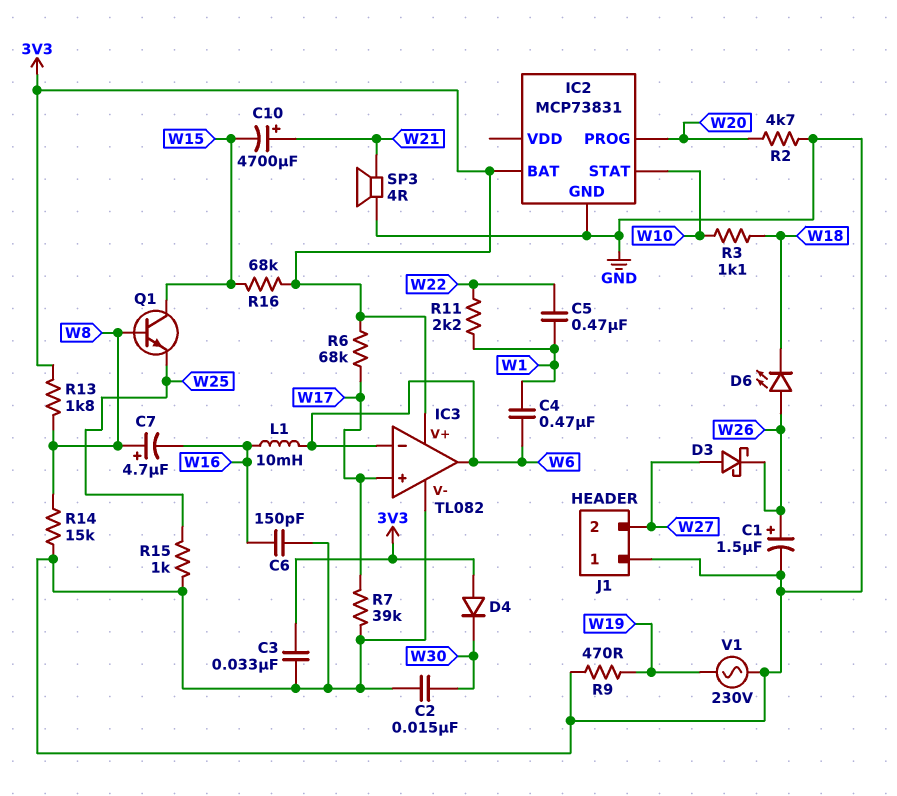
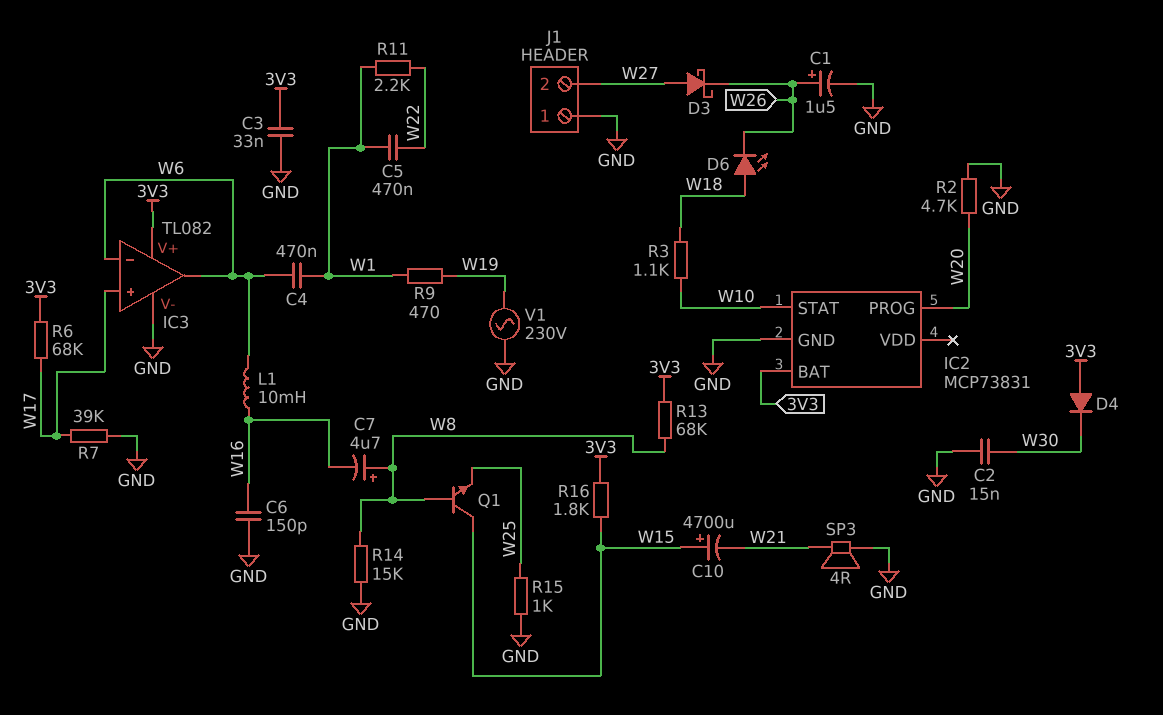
C10: 4700uF (plus W21, minus W15) -> 4700uF (plus W15, minus W21)
D6: LED (A W26, K W18) -> LED (A W18, K W26)
R9: 470 (GND, W19) -> 470 (W1, W19)
R13: 1.8k (3V3, W8) -> 68k (3V3, W8)
R16: 68k (3V3, W15) -> 1.8k (3V3, W15)

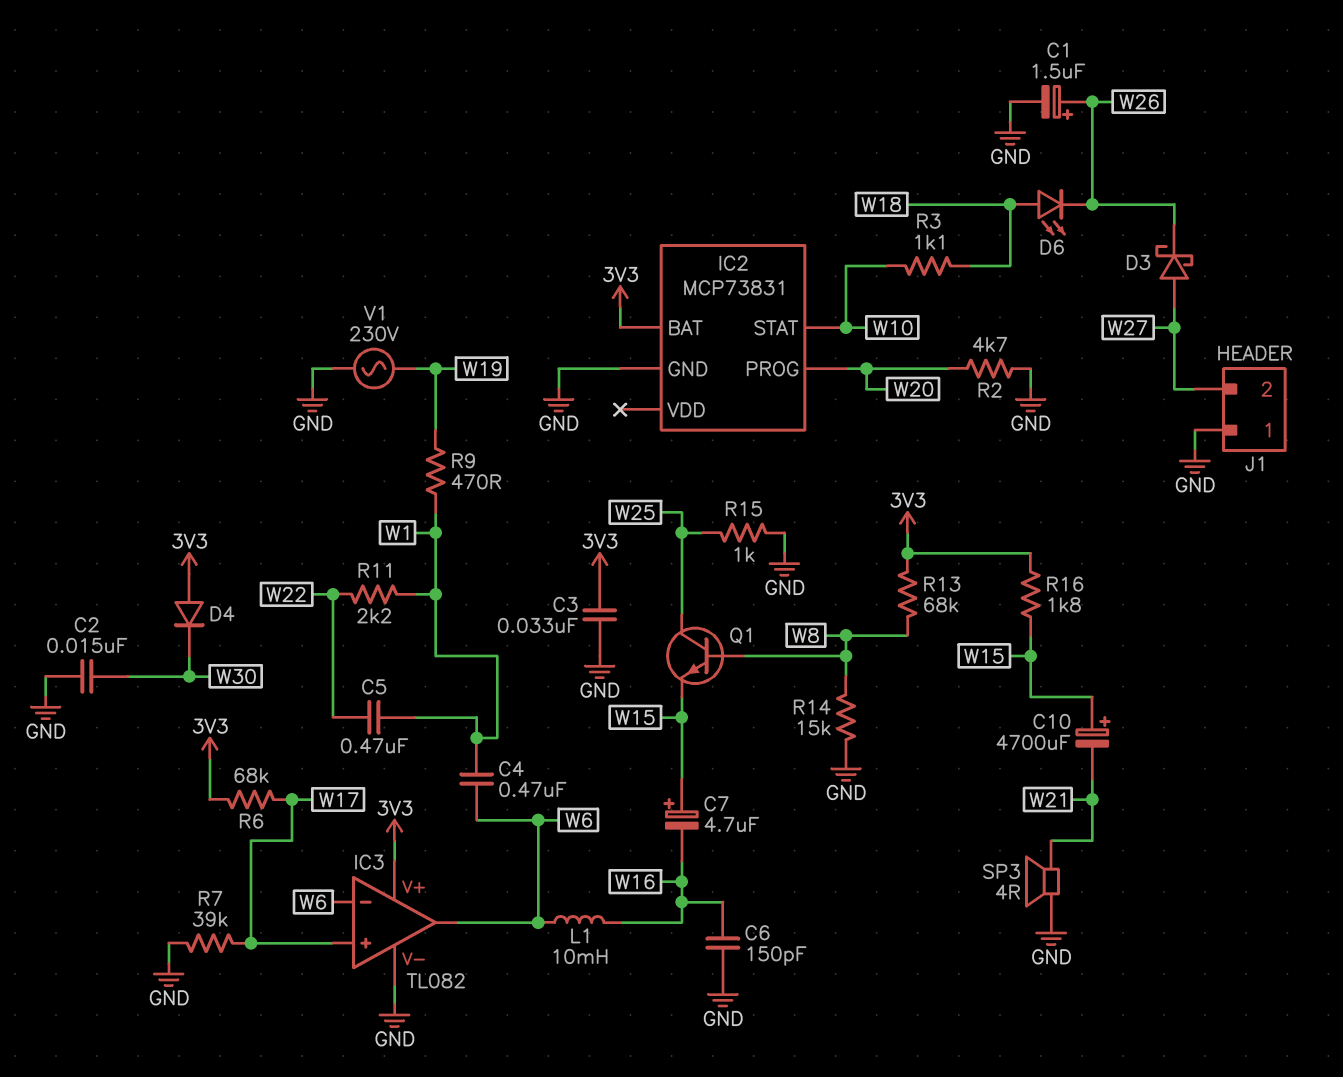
C7: 4.7uF (plus W8, minus W16) -> 4.7uF (plus W15, minus W16)
Q1: NPN (B W8, C W15, E W25) -> NPN (B W8, C W25, E W15)

